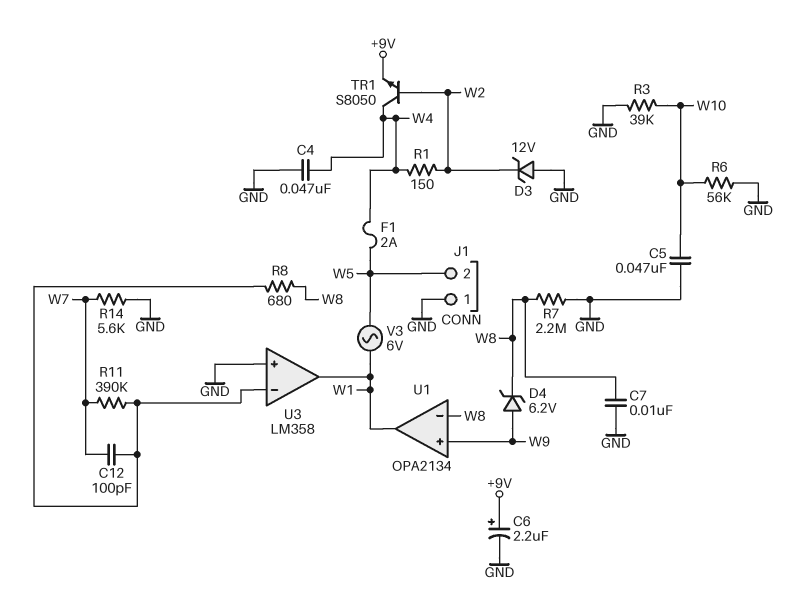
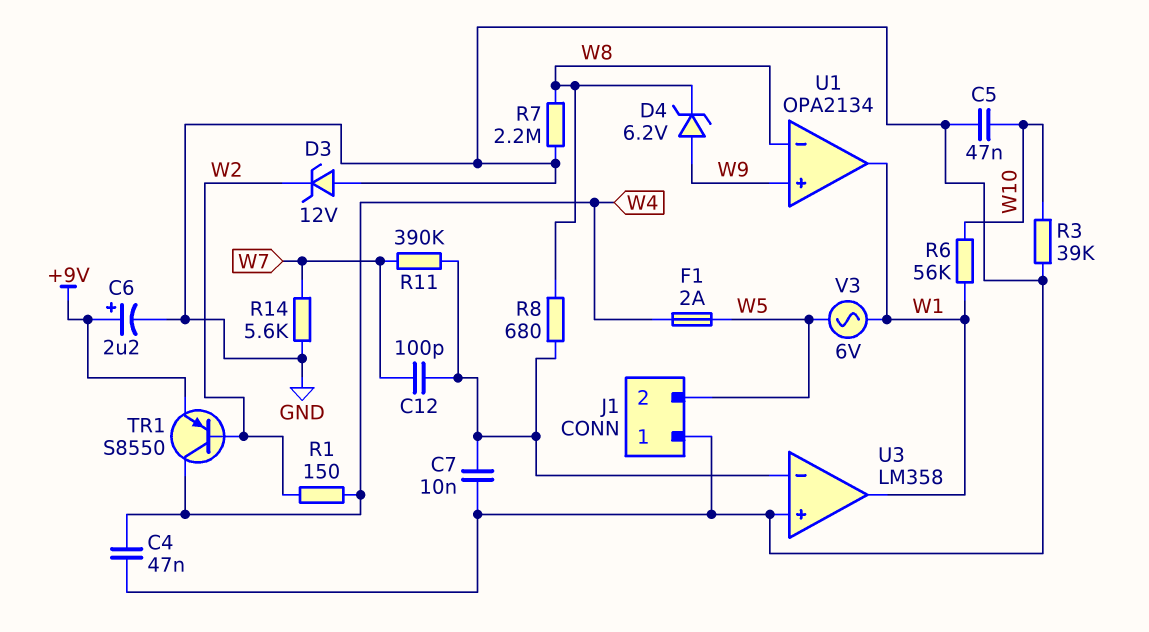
C7: 10nF (GND, W8) -> 10nF (GND, U3/in-)
R6: 56k (GND, W10) -> 56k (W1, W10)
TR1: NPN S8050 (B W2, C W4, E +9V) -> PNP S8550 (B W2, C W4, E +9V)

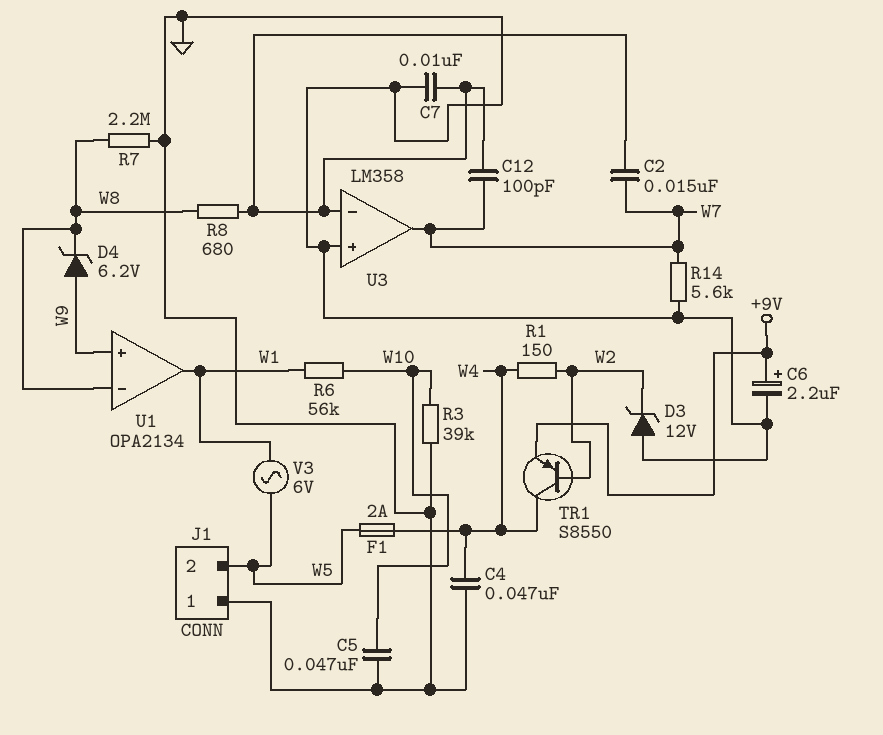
C2: none -> 15nF (U3/in-, W7)
R11: 390k (U3/in-, W7) -> none
U3 pin out: W1 -> W7

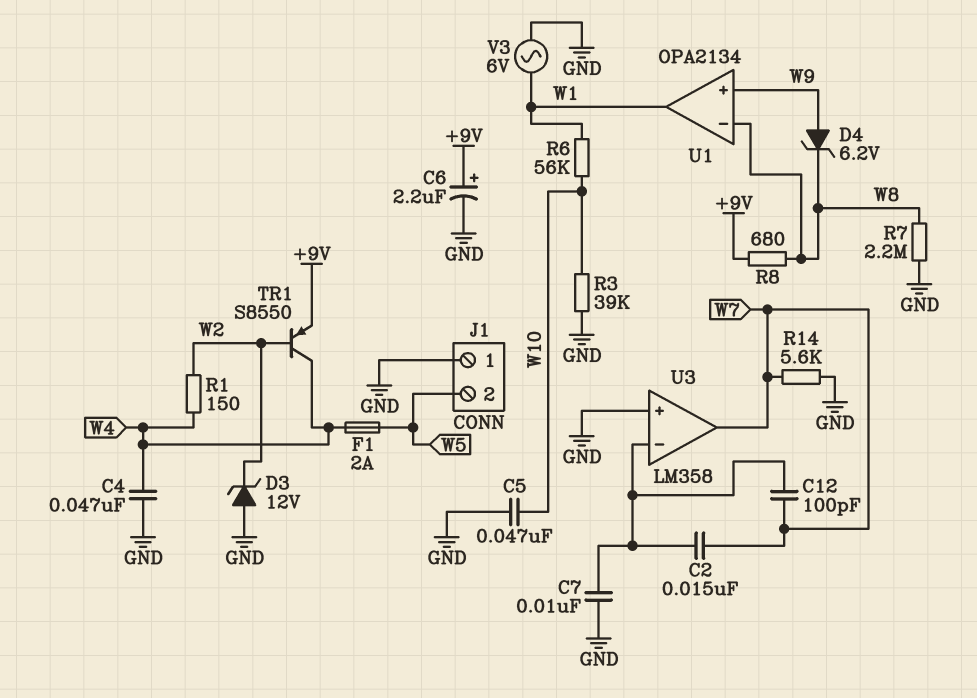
R8: 680 (U3/in-, W8) -> 680 (+9V, W8)
V3: AC 6V (W1, W5) -> AC 6V (GND, W1)

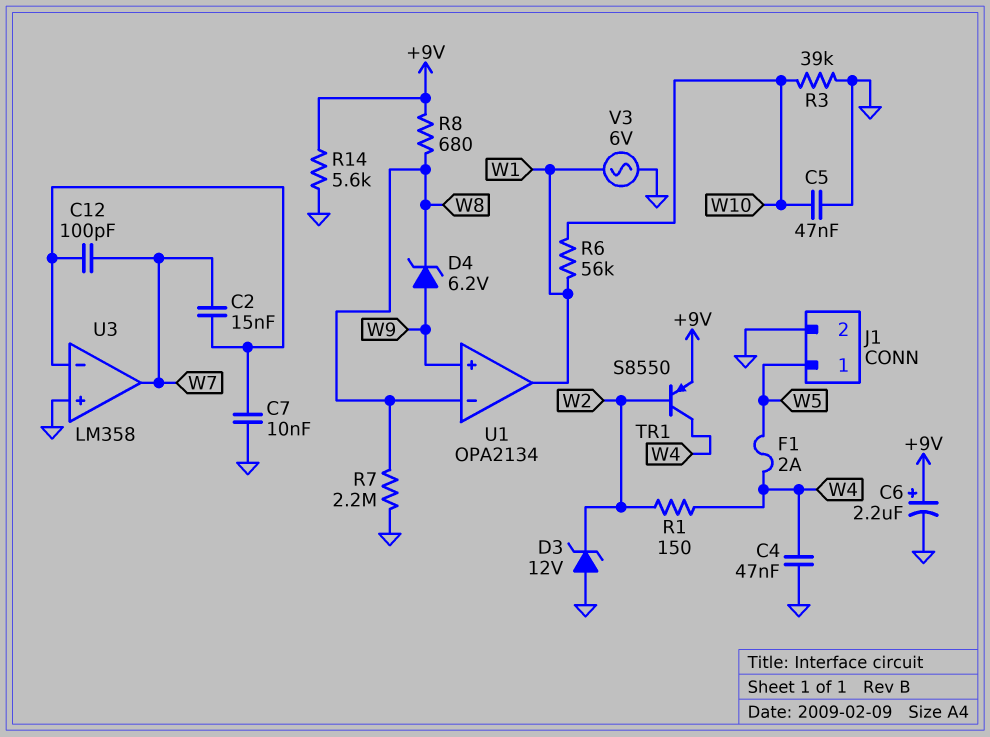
J1 pin 1: GND -> W5
J1 pin 2: W5 -> GND
R14: 5.6k (GND, W7) -> 5.6k (+9V, GND)

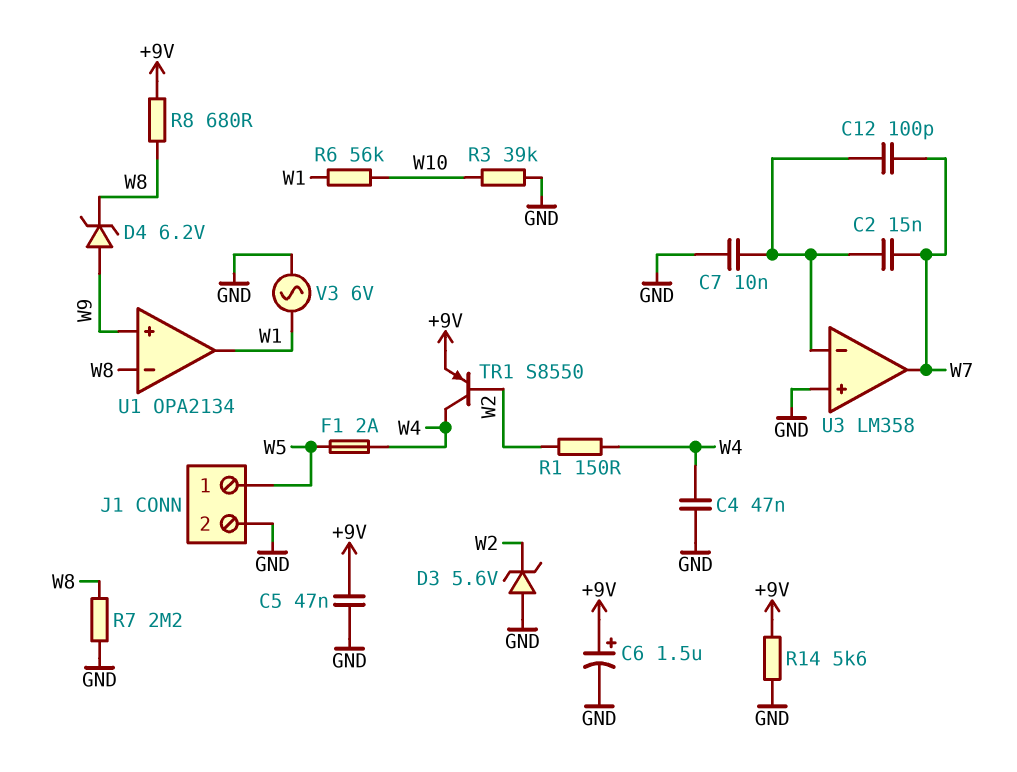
C5: 47nF (GND, W10) -> 47nF (+9V, GND)
C6: 2.2uF (plus +9V, minus GND) -> 1.5uF (plus +9V, minus GND)
D3: zener 12V (A GND, K W2) -> zener 5.6V (A GND, K W2)

